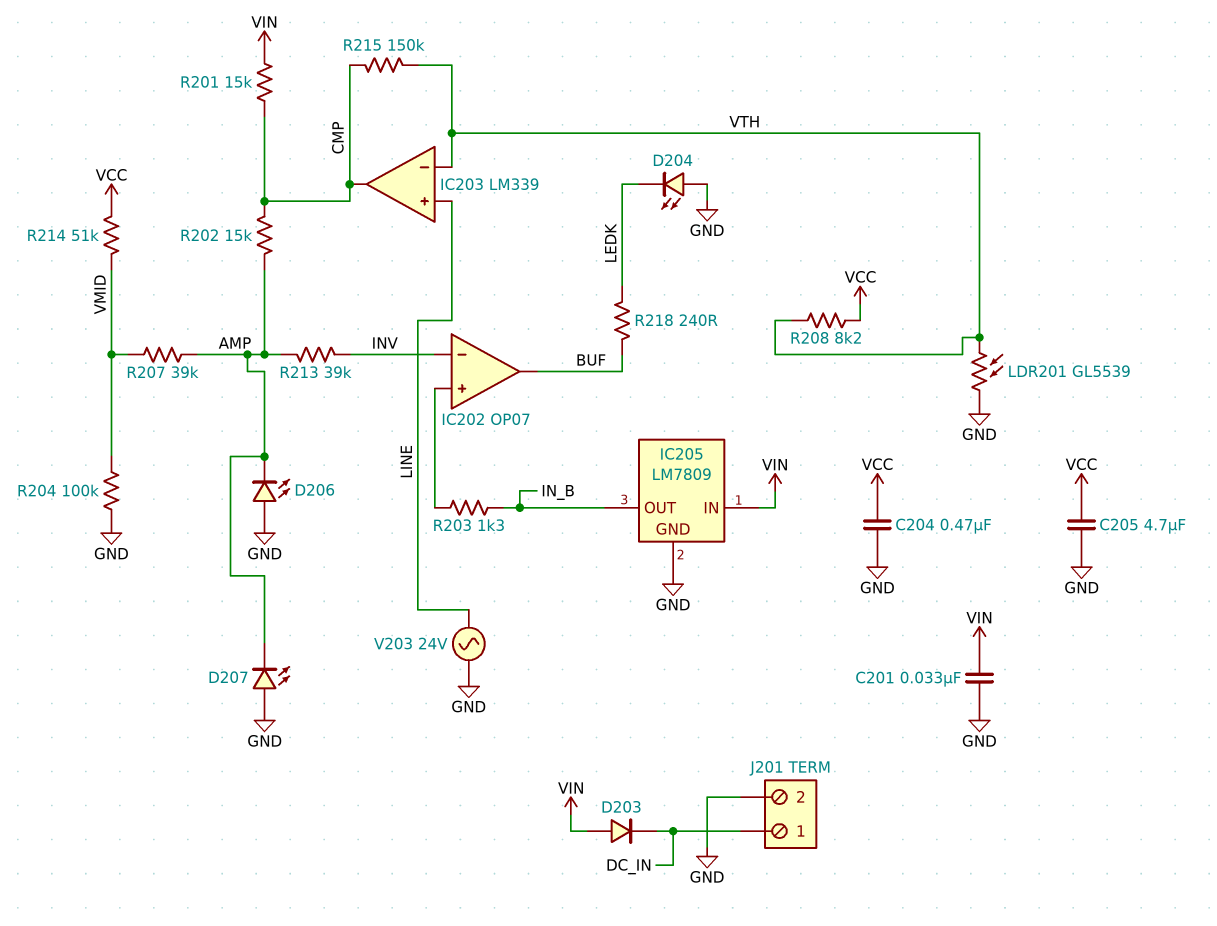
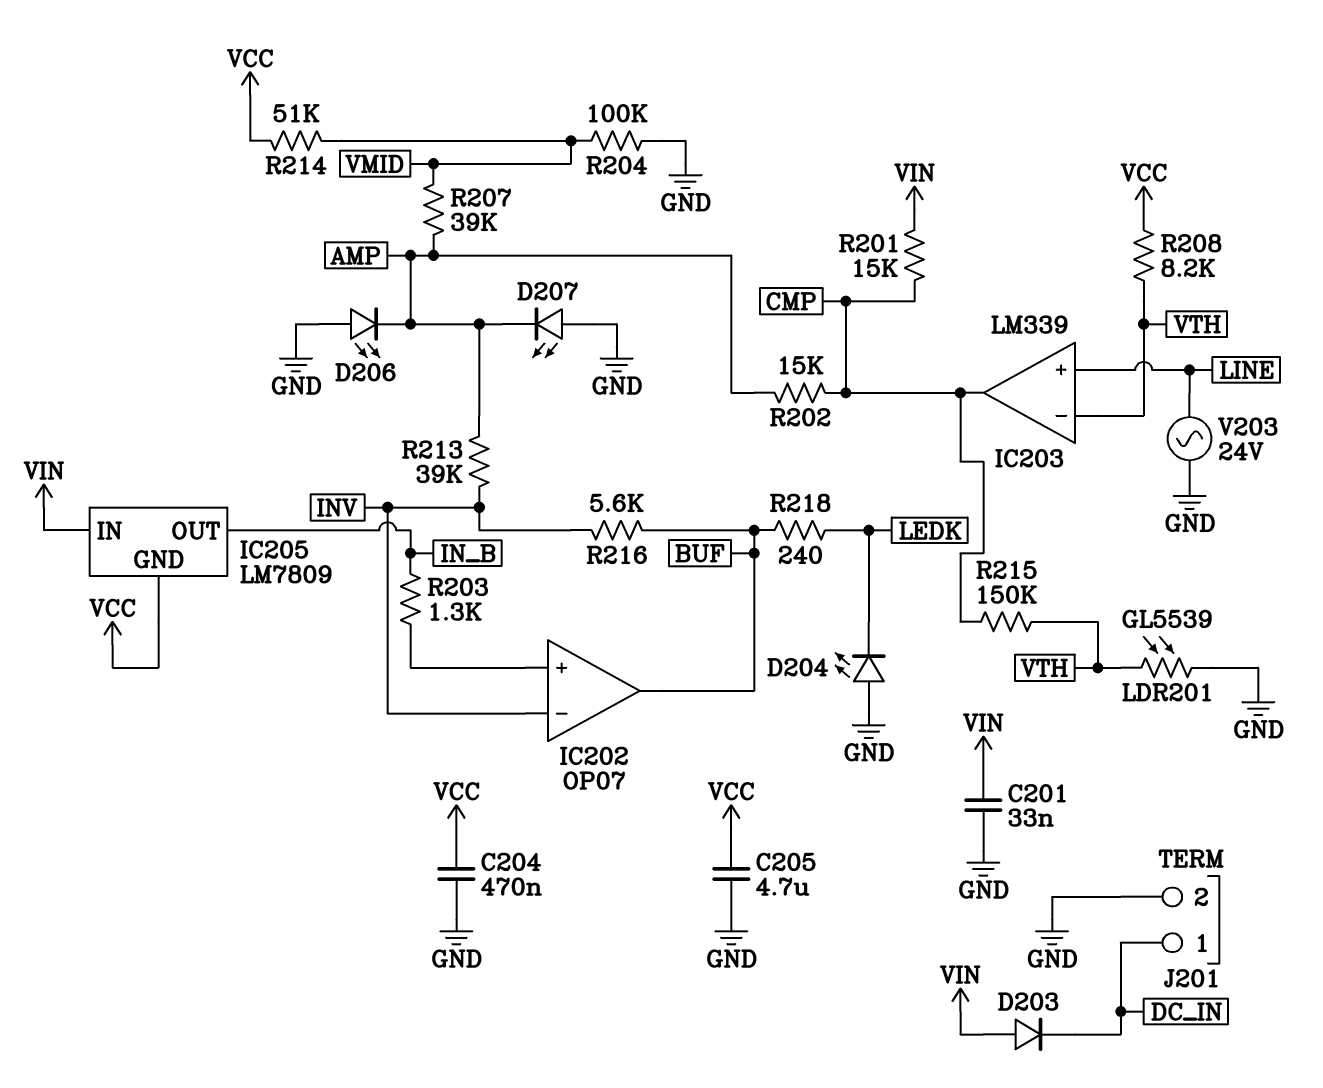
IC205 pin GND: GND -> VCC
R216: none -> 5.6k (BUF, INV)

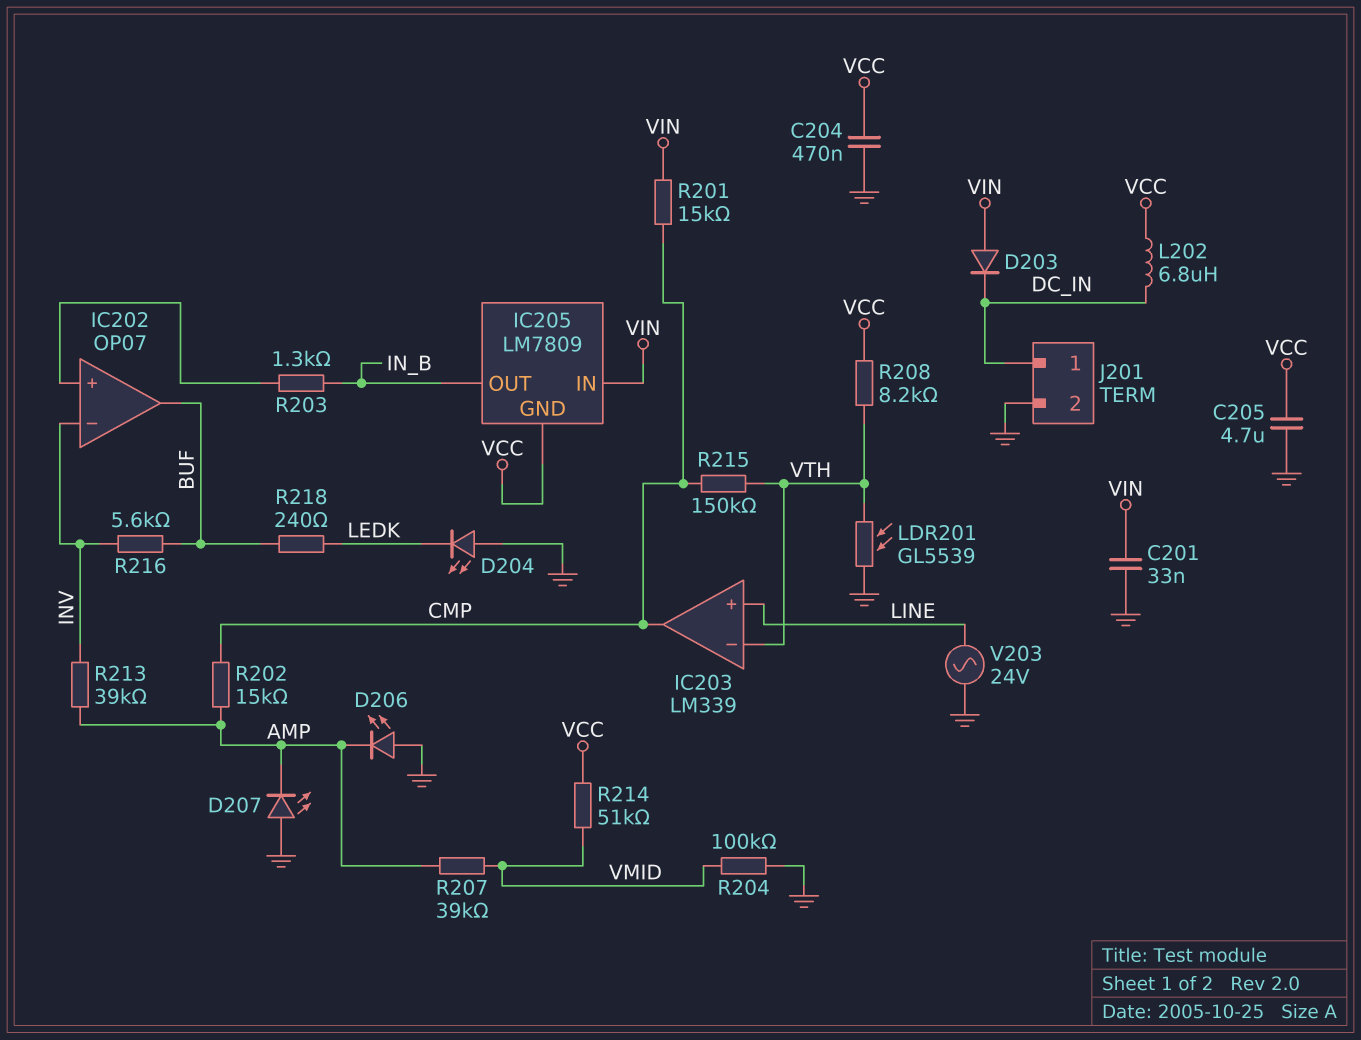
L202: none -> 6.8uH (DC_IN, VCC)

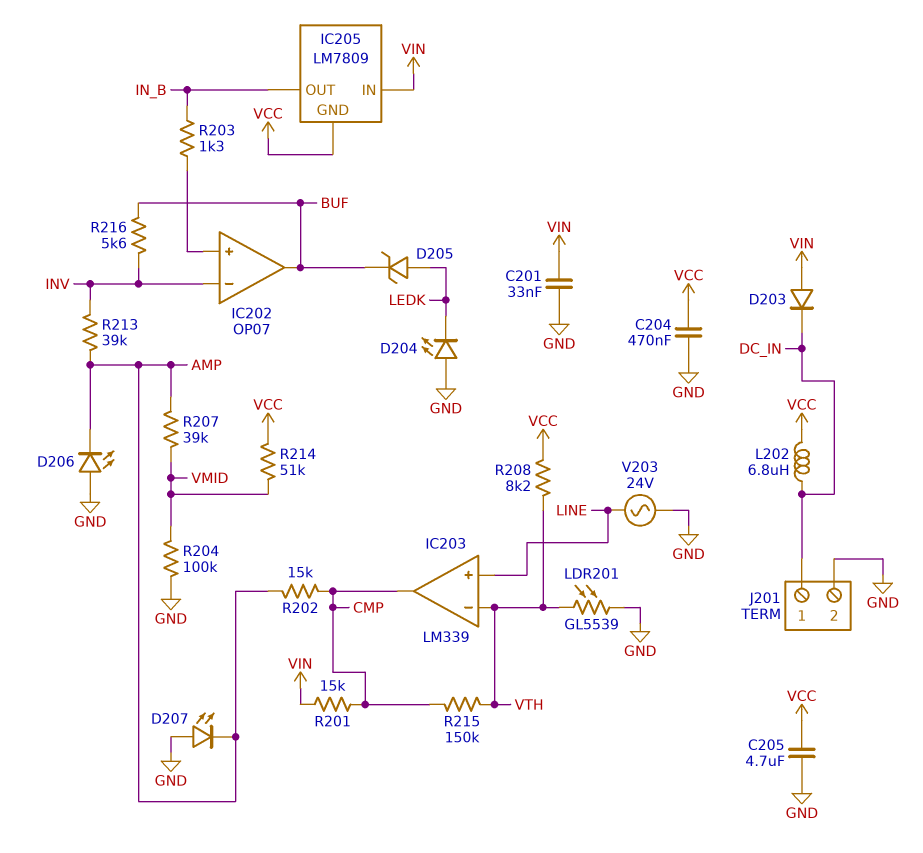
D205: none -> zener (A LEDK, K BUF)
R218: 240 (BUF, LEDK) -> none

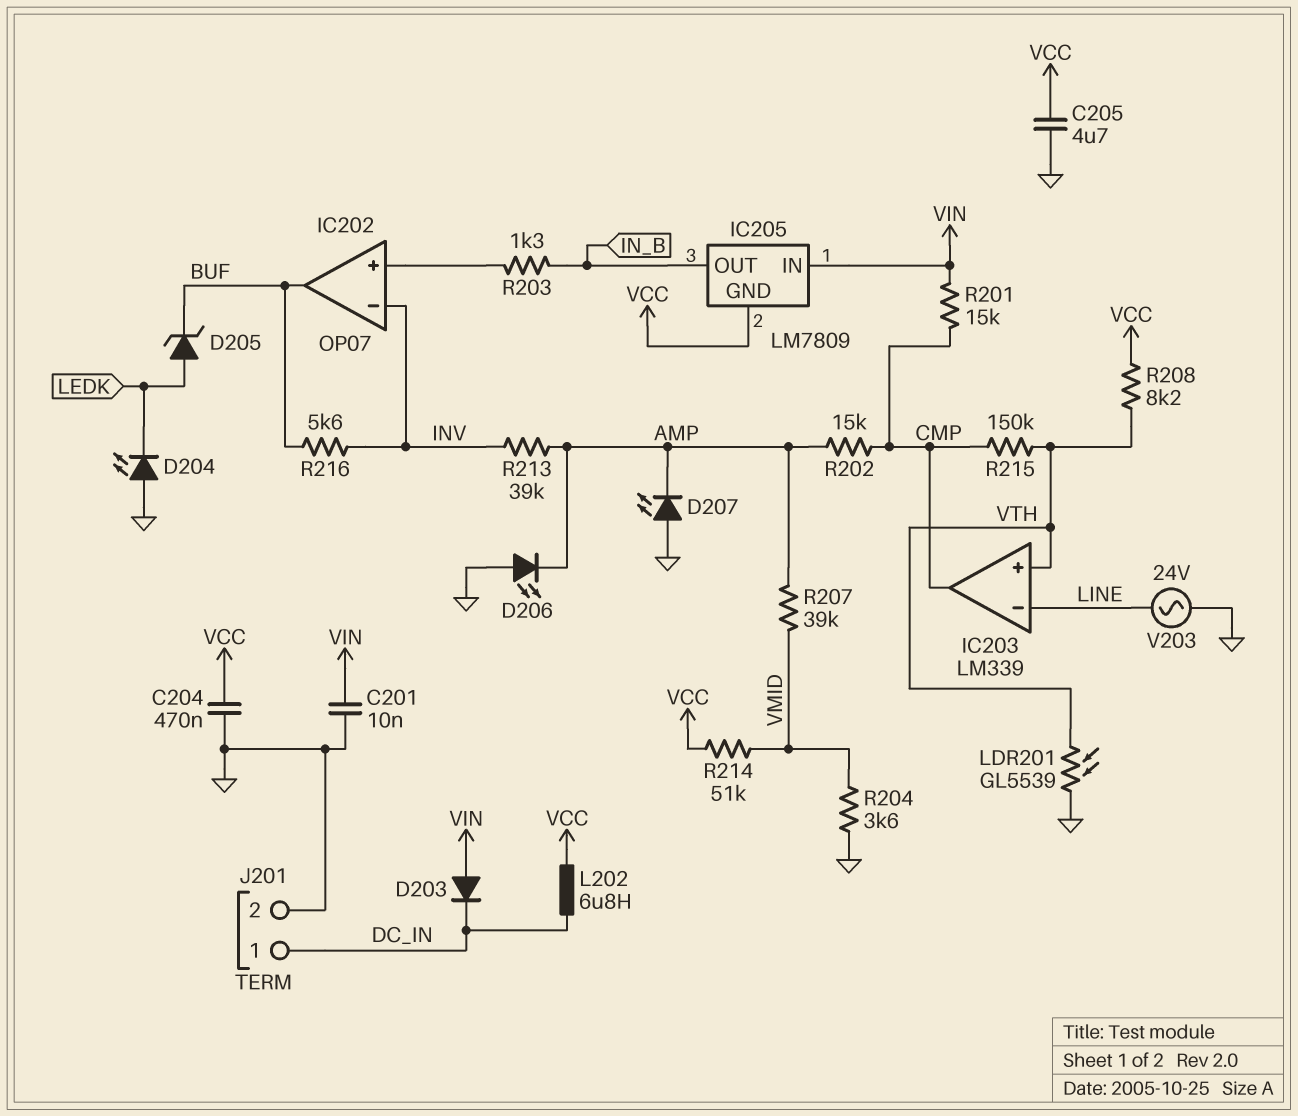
C201: 33nF (GND, VIN) -> 10nF (GND, VIN)
IC203 pin in+: LINE -> VTH
IC203 pin in-: VTH -> LINE
R204: 100k (GND, VMID) -> 3.6k (GND, VMID)

